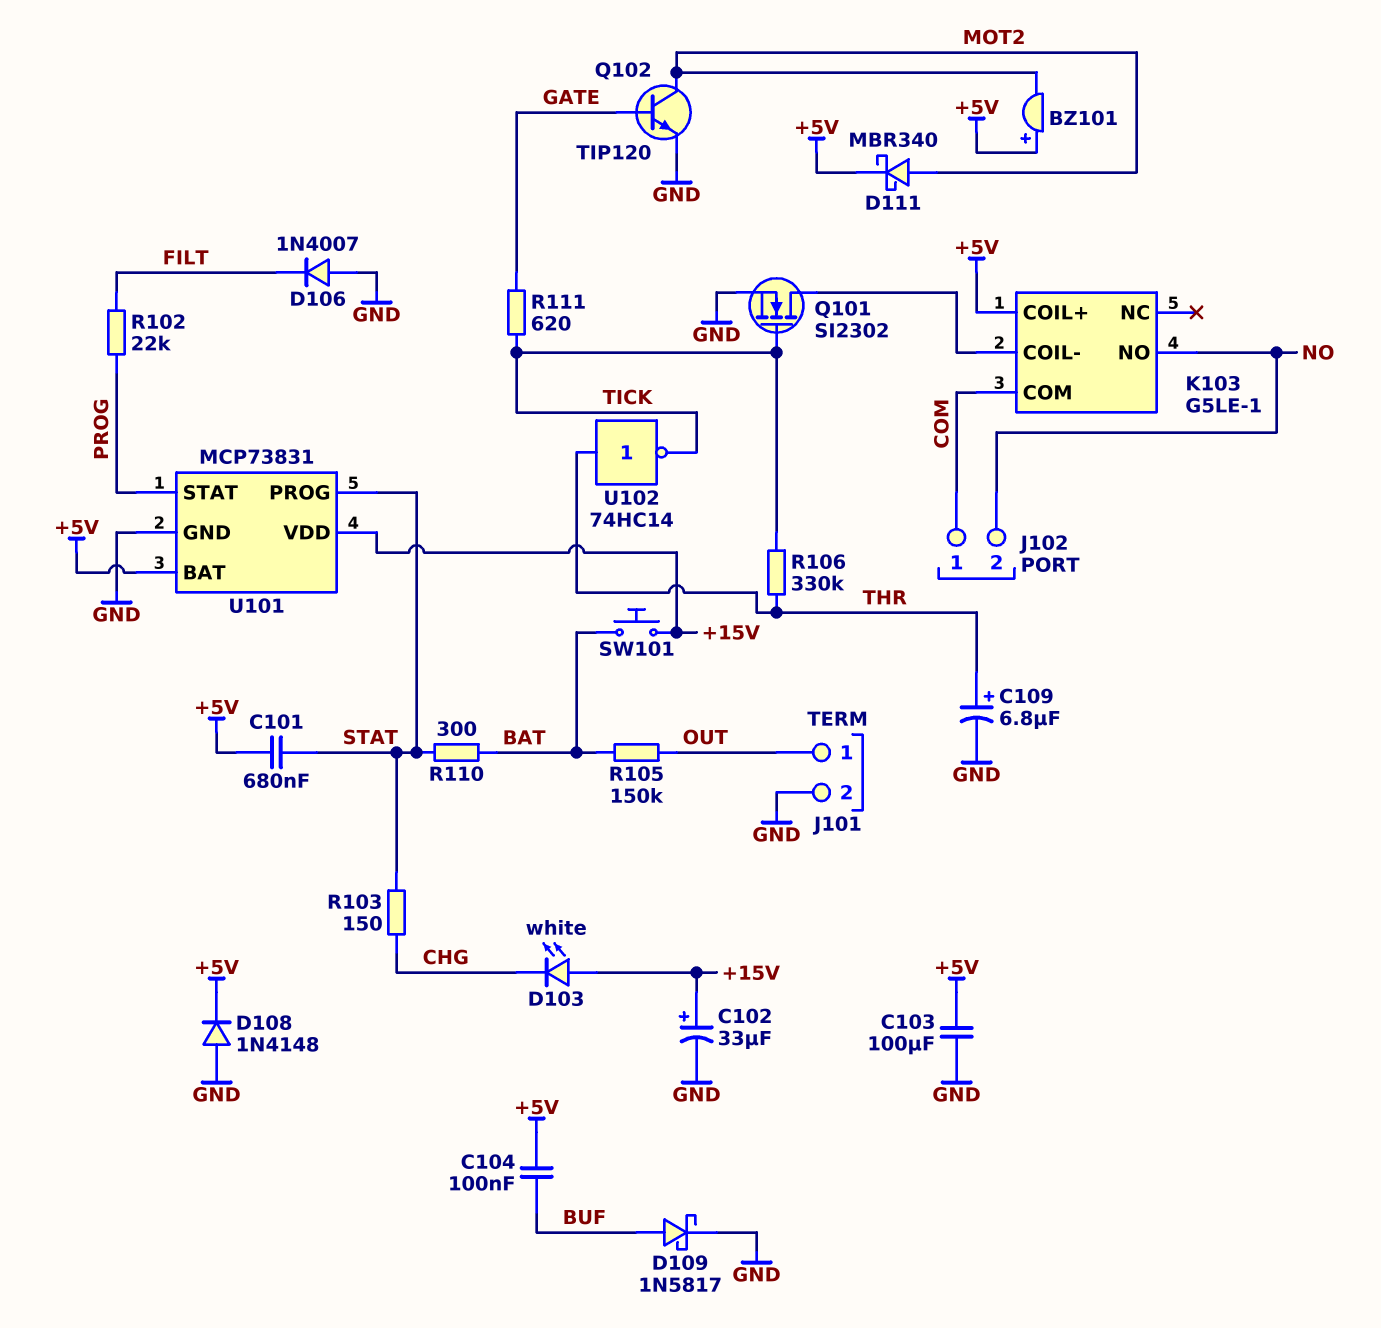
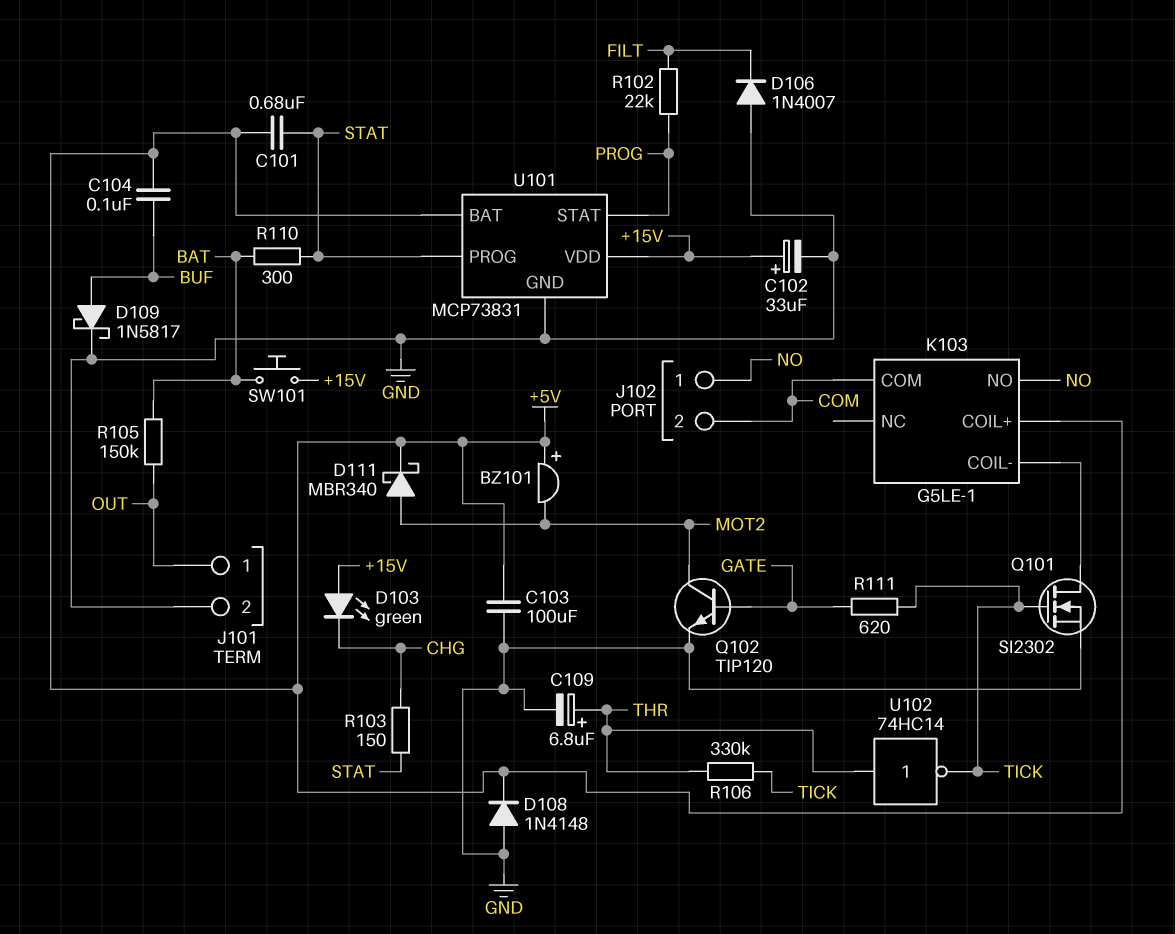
D103: LED white (A +15V, K CHG) -> LED green (A +15V, K CHG)
J102 pin 1: COM -> NO
J102 pin 2: NO -> COM

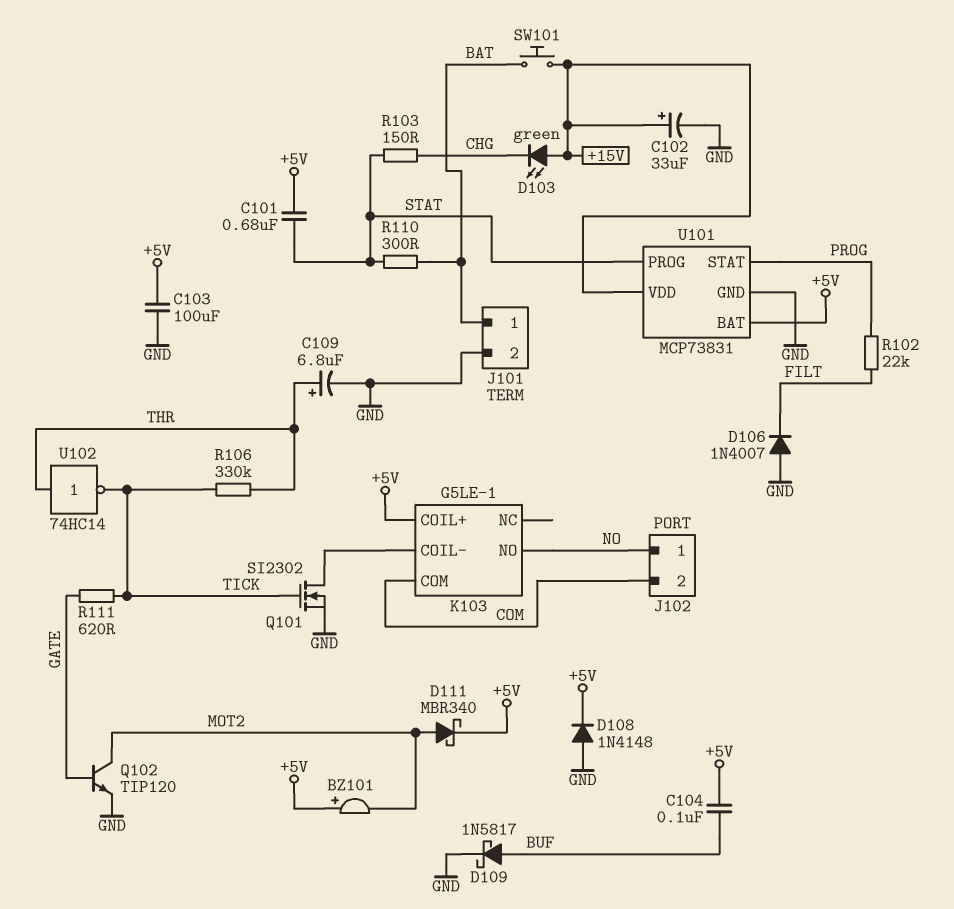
J101 pin 1: OUT -> BAT
R105: 150k (BAT, OUT) -> none

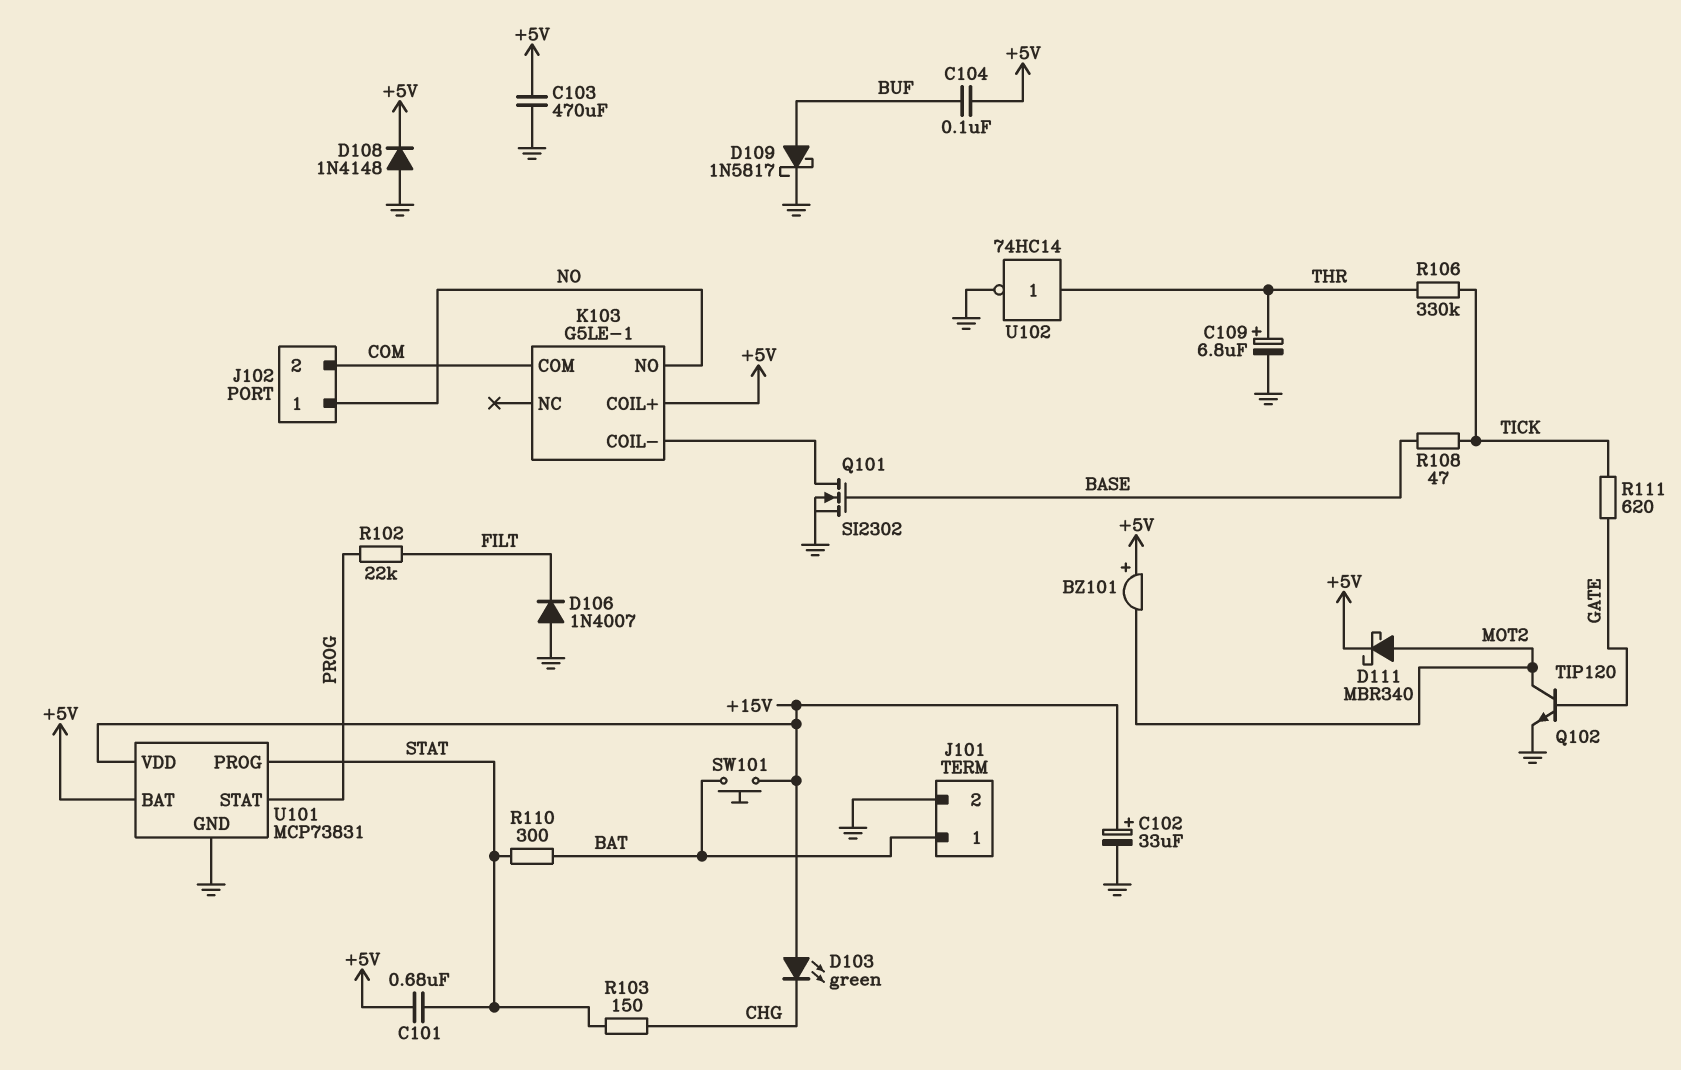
C103: 100uF (+5V, GND) -> 470uF (+5V, GND)
Q101: NMOS SI2302 (G TICK, D K103/COIL-, S GND) -> NMOS SI2302 (G BASE, D K103/COIL-, S GND)
R108: none -> 47 (BASE, TICK)
U102: NOT 74HC14 (in THR, out TICK) -> NOT 74HC14 (in THR, out GND)

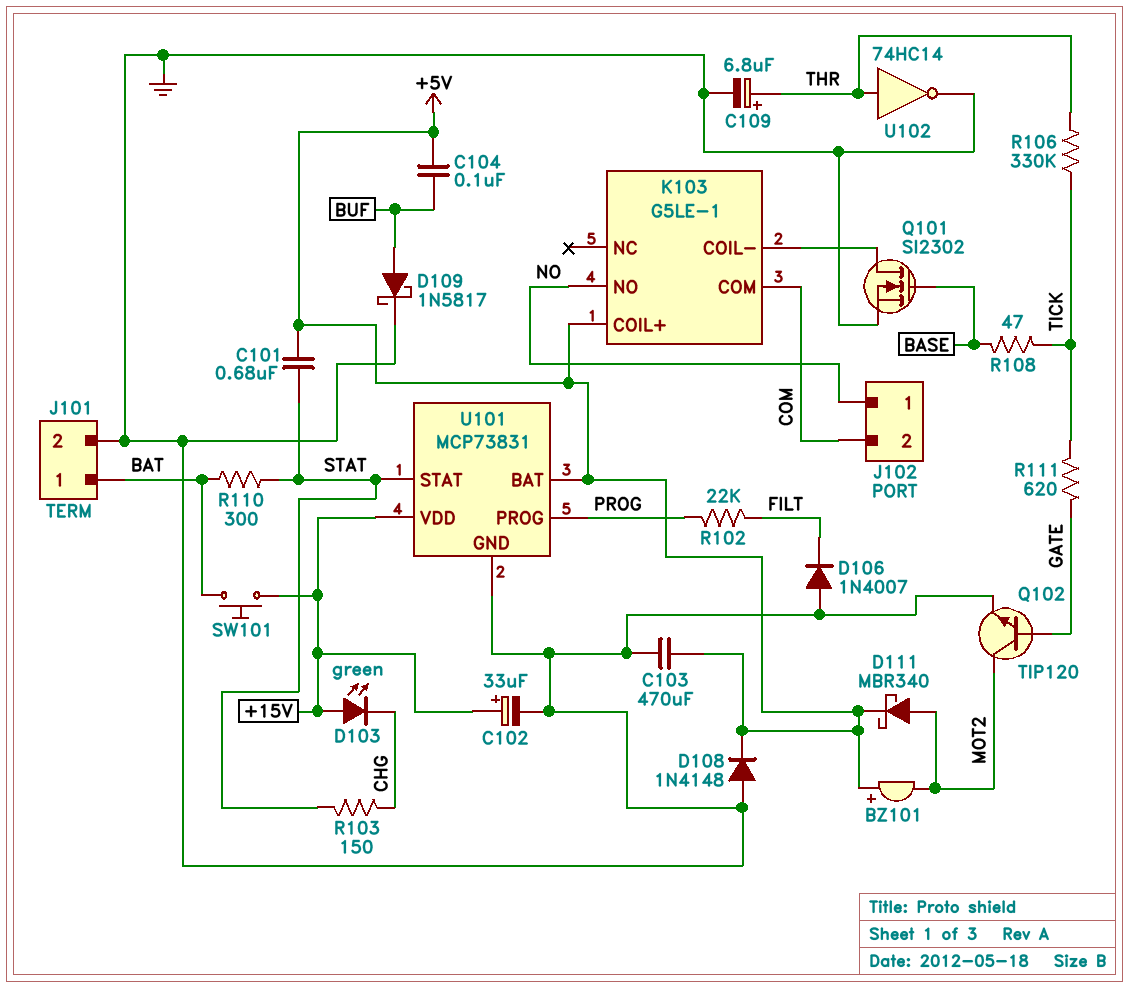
U101 pin PROG: STAT -> PROG
U101 pin STAT: PROG -> STAT

